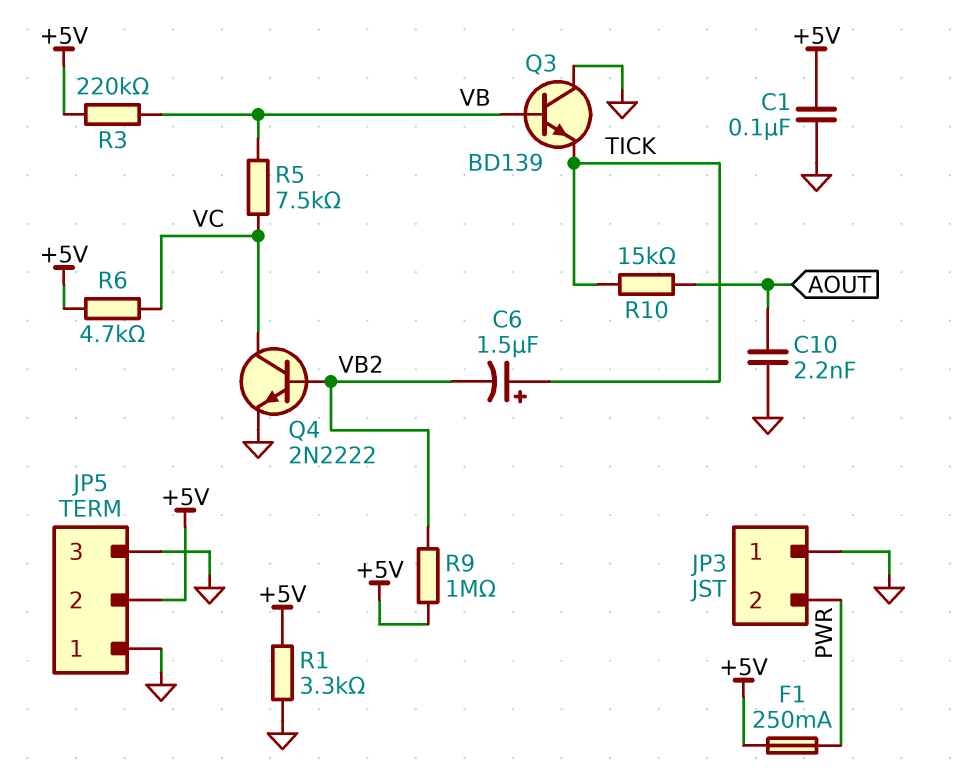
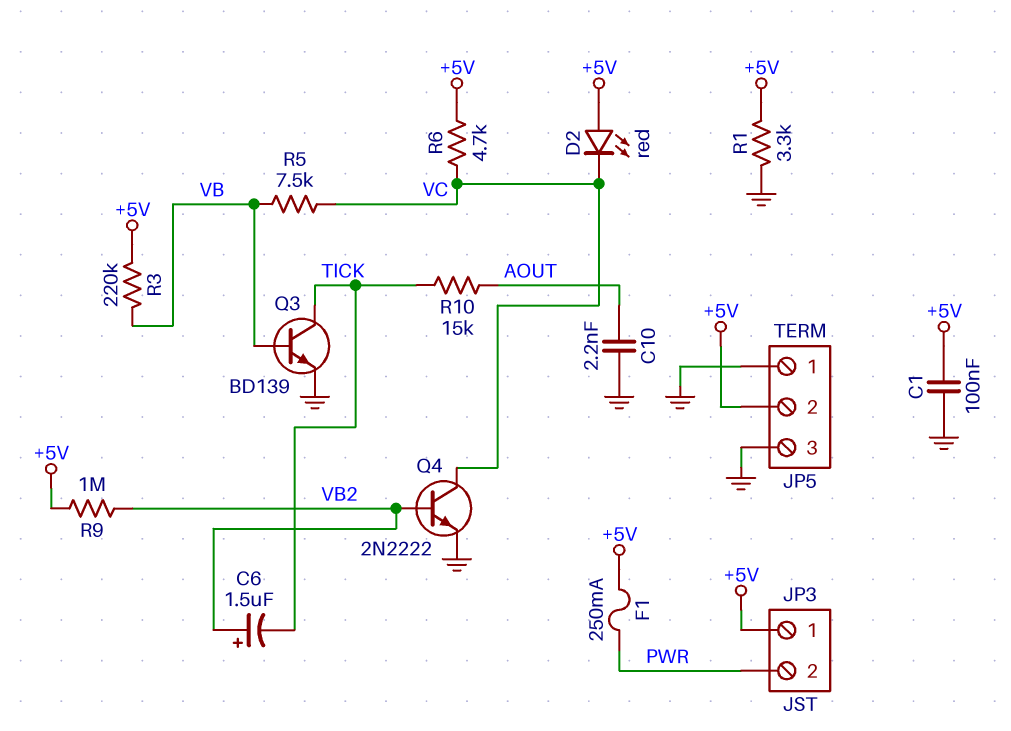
C6: 1.5uF (plus TICK, minus VB2) -> 1.5uF (plus VB2, minus TICK)
D2: none -> LED red (A +5V, K VC)
JP3 pin 1: GND -> +5V
Q3: NPN BD139 (B VB, C GND, E TICK) -> NPN BD139 (B VB, C TICK, E GND)

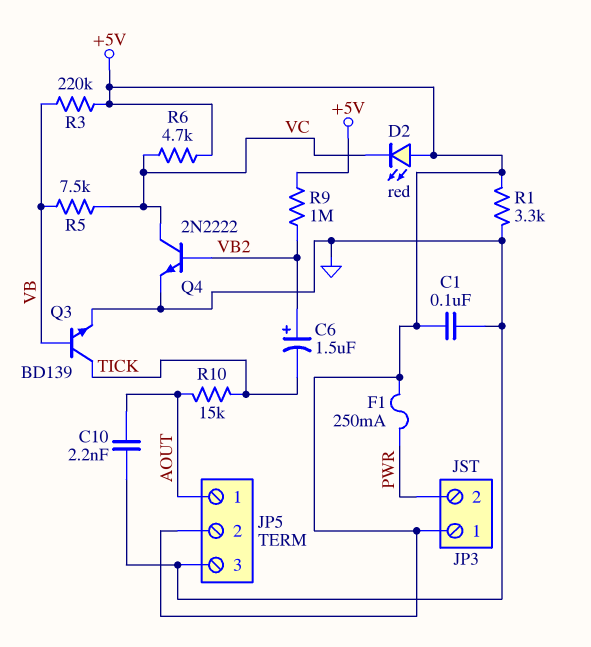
JP5 pin 1: GND -> AOUT

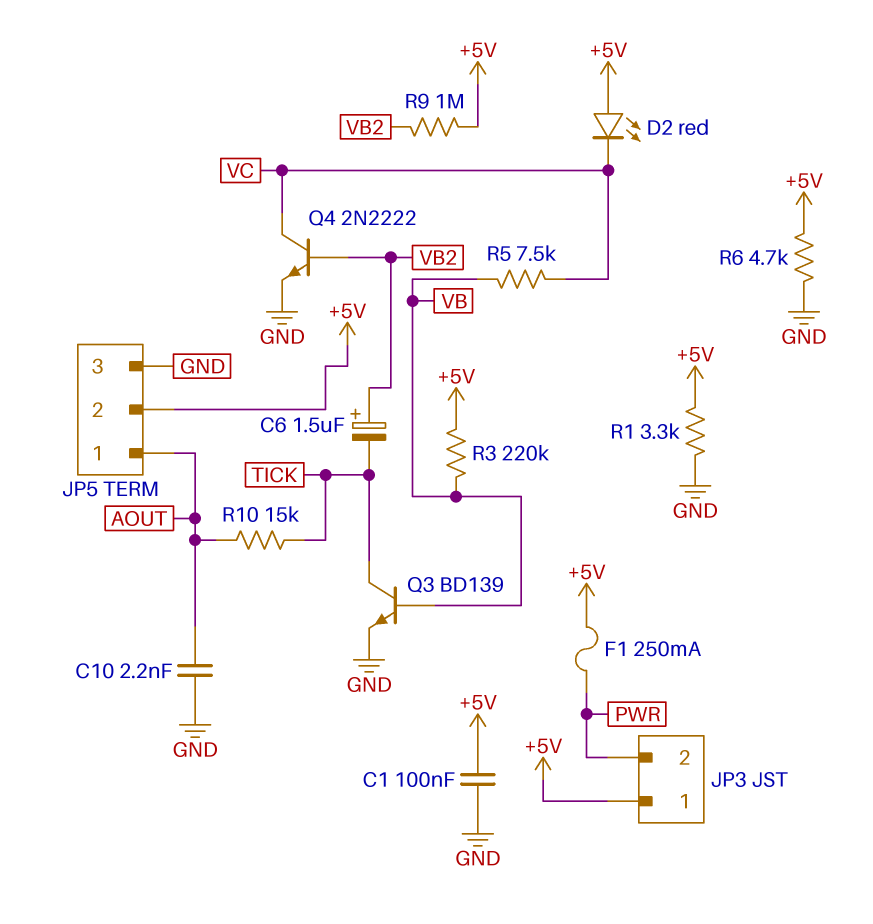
R6: 4.7k (+5V, VC) -> 4.7k (+5V, GND)

